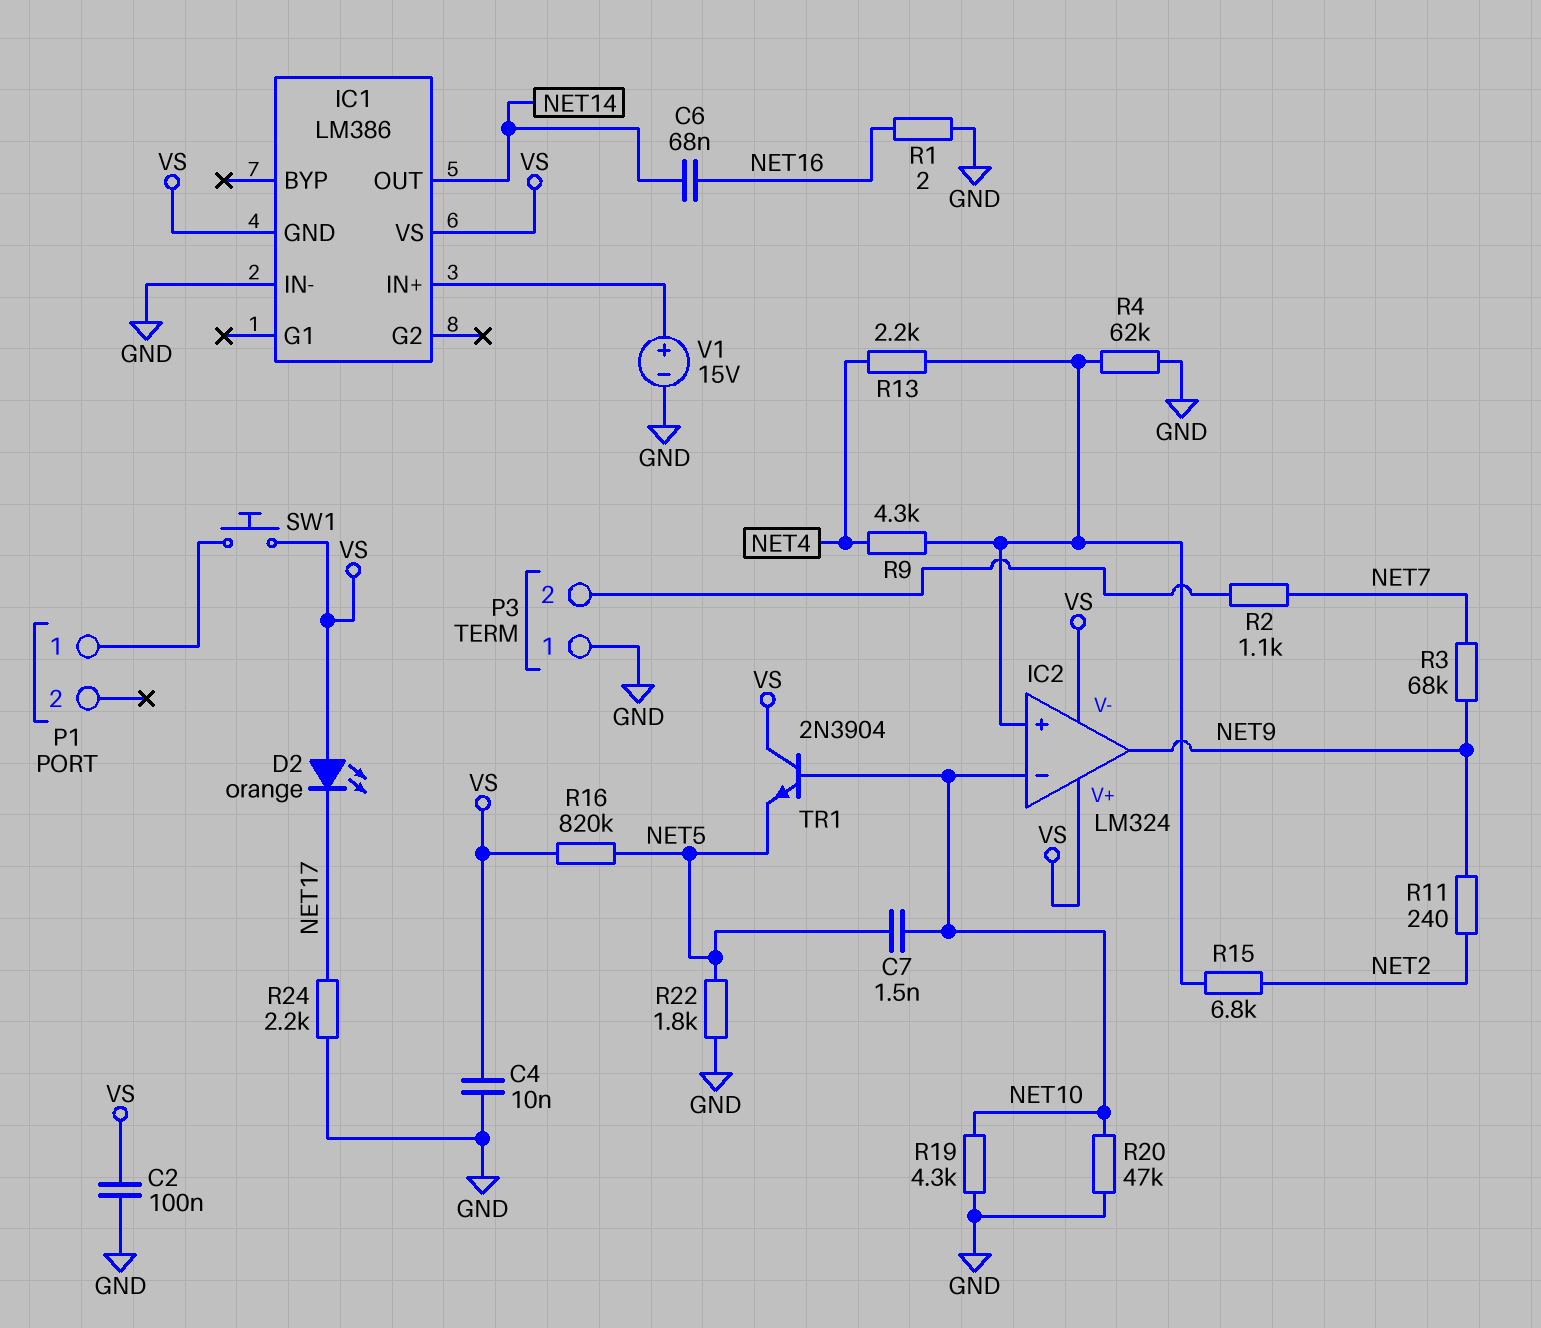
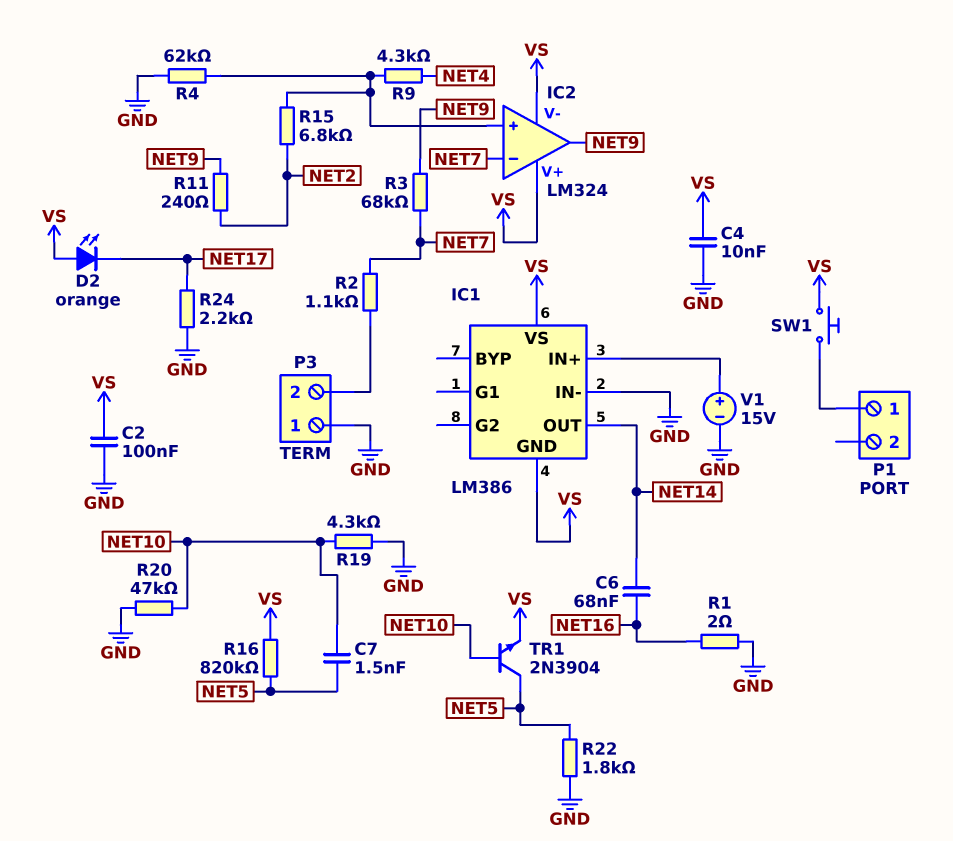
IC2 pin in-: NET10 -> NET7
R13: 2.2k (IC2/in+, NET4) -> none
TR1: NPN 2N3904 (B NET10, C VS, E NET5) -> NPN 2N3904 (B NET10, C NET5, E VS)

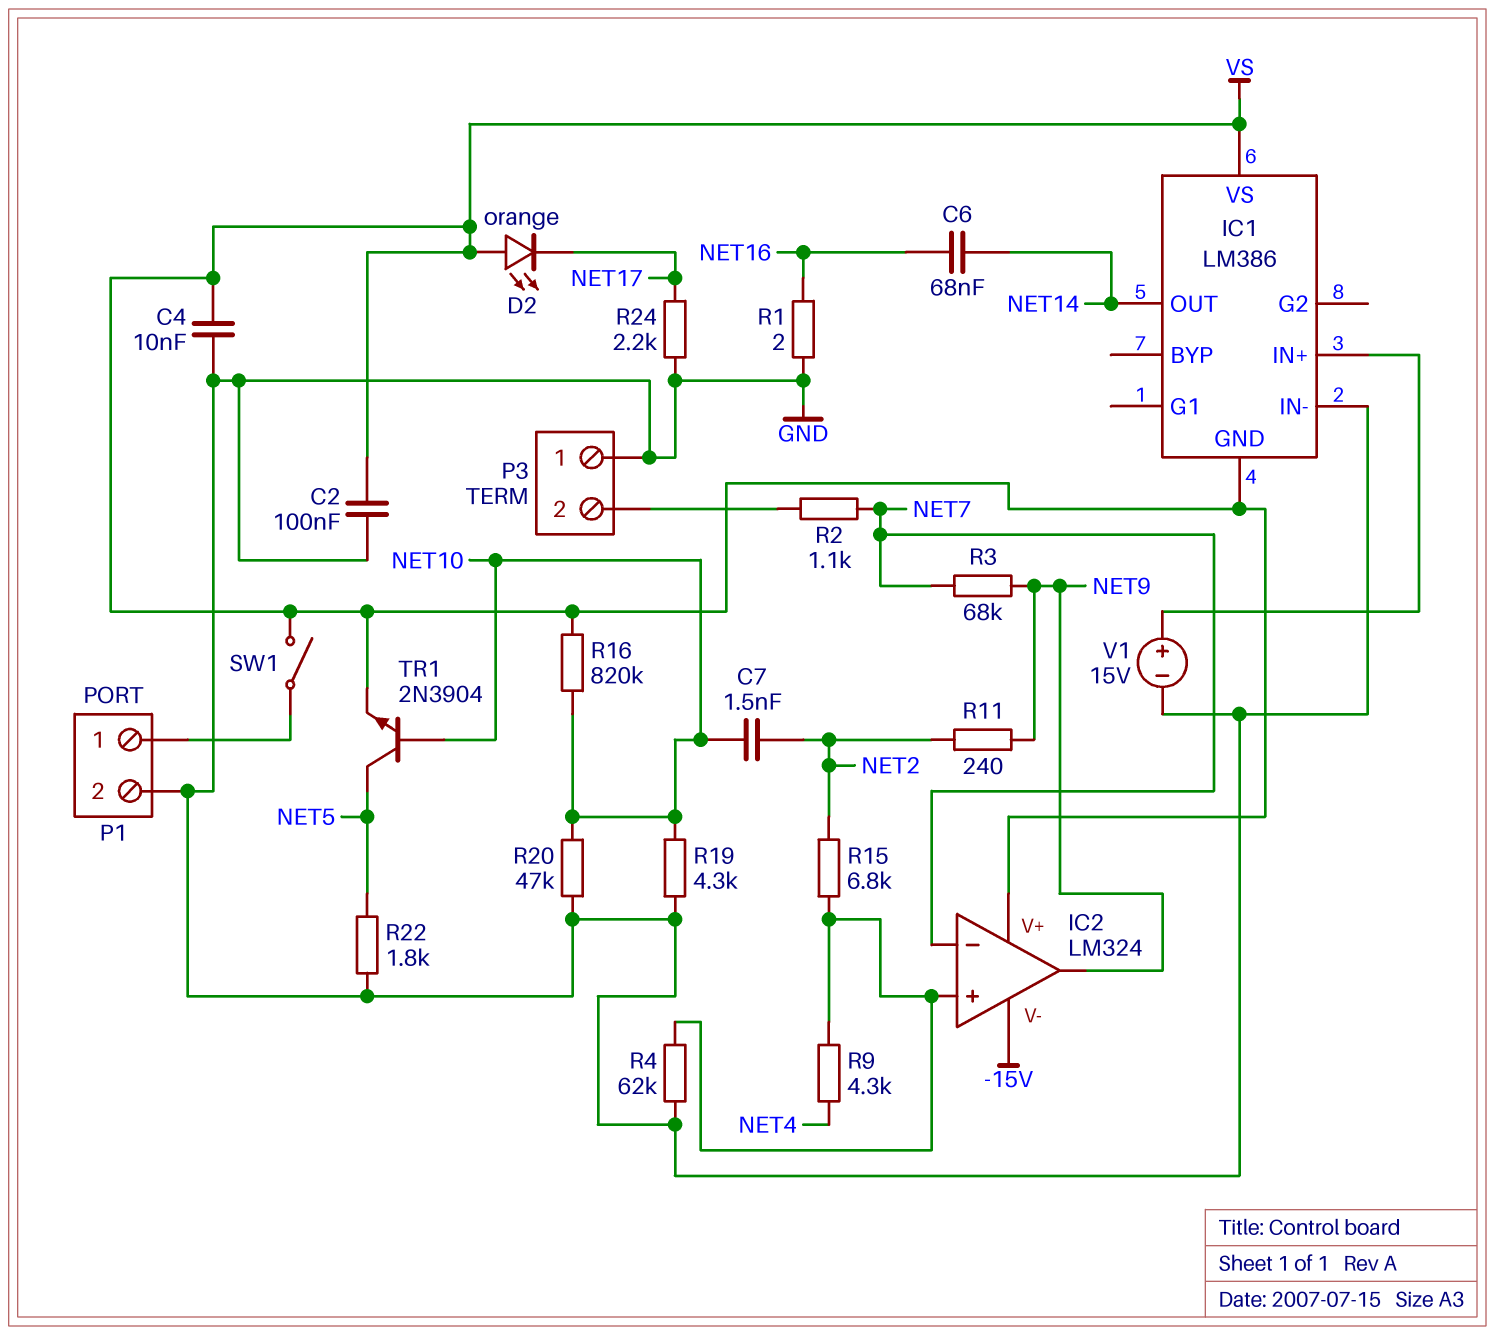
C7: 1.5nF (NET5, NET10) -> 1.5nF (NET2, NET10)
IC2 pin V-: VS -> -15V
P1 pin 2: none -> GND
R16: 820k (NET5, VS) -> 820k (NET10, VS)
SW1: button (P1/1, VS) -> switch (P1/1, VS)

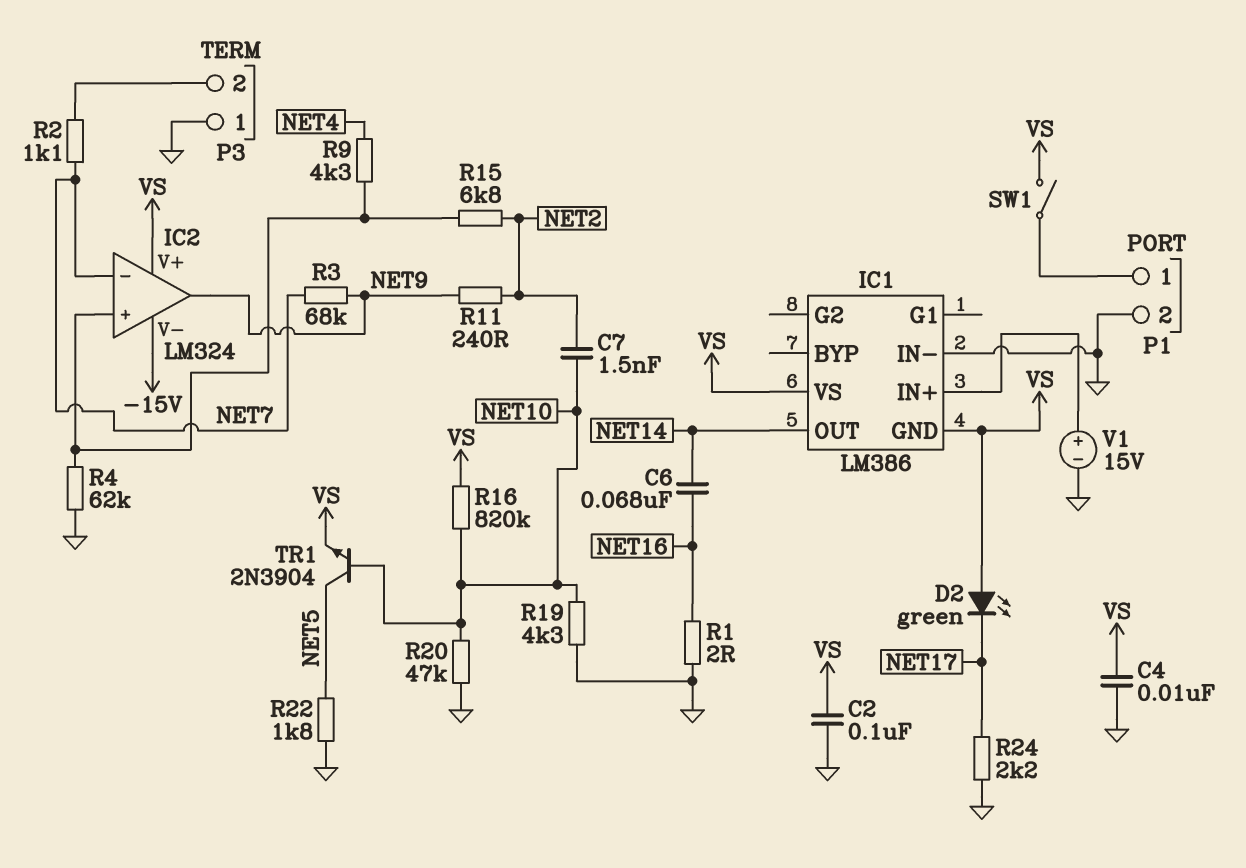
D2: LED orange (A VS, K NET17) -> LED green (A VS, K NET17)

